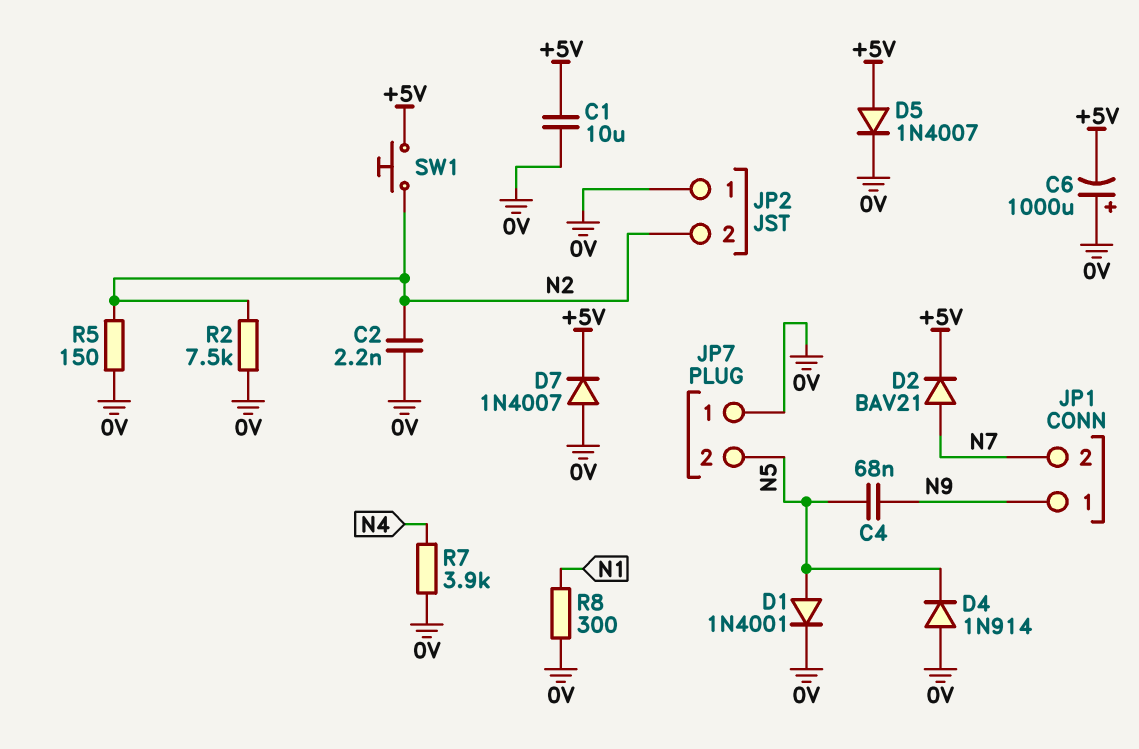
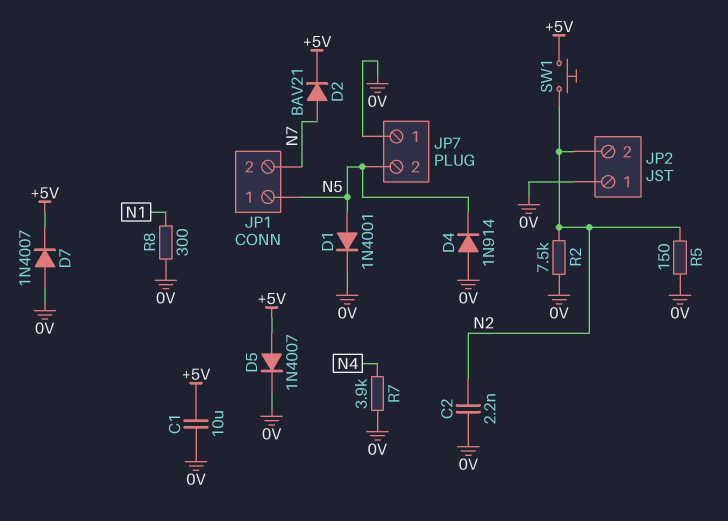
C4: 68nF (N5, N9) -> none
C6: 1000uF (plus 0V, minus +5V) -> none
JP1 pin 1: N9 -> N5

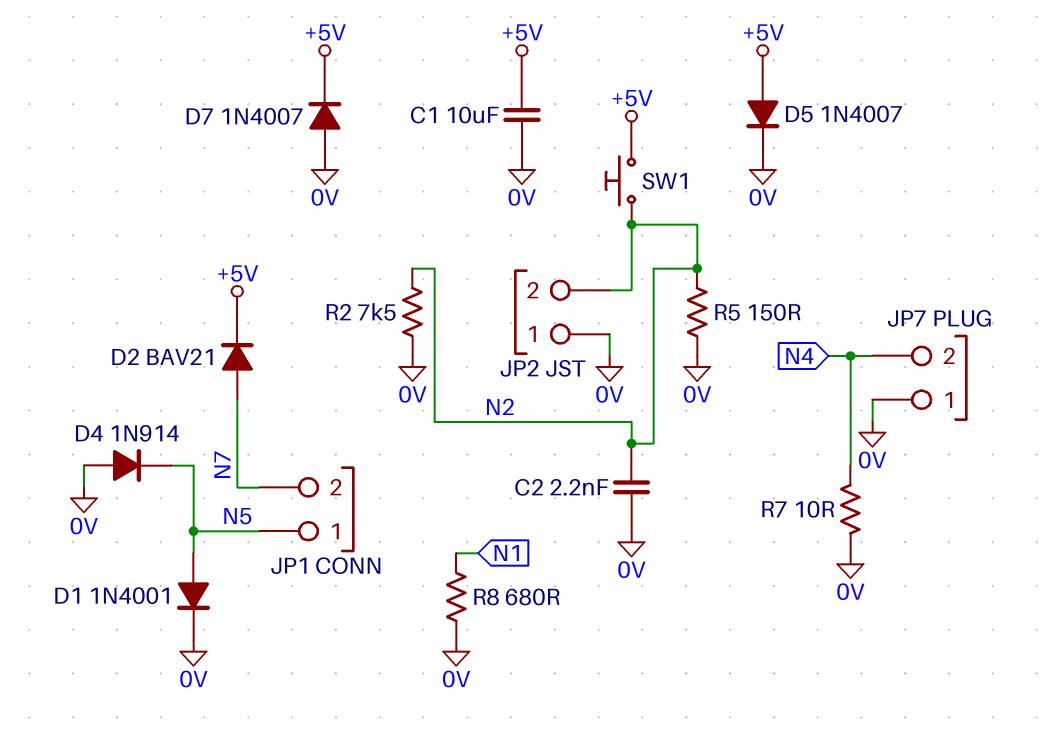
JP7 pin 2: N5 -> N4
R7: 3.9k (0V, N4) -> 10 (0V, N4)
R8: 300 (0V, N1) -> 680 (0V, N1)

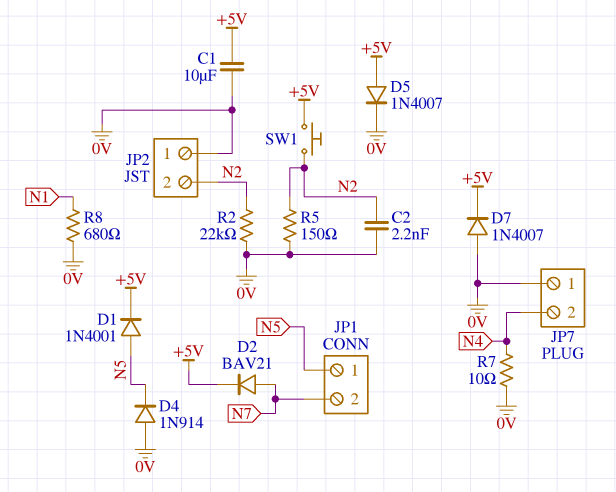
D1: diode 1N4001 (A N5, K 0V) -> diode 1N4001 (A N5, K +5V)
R2: 7.5k (0V, N2) -> 22k (0V, N2)

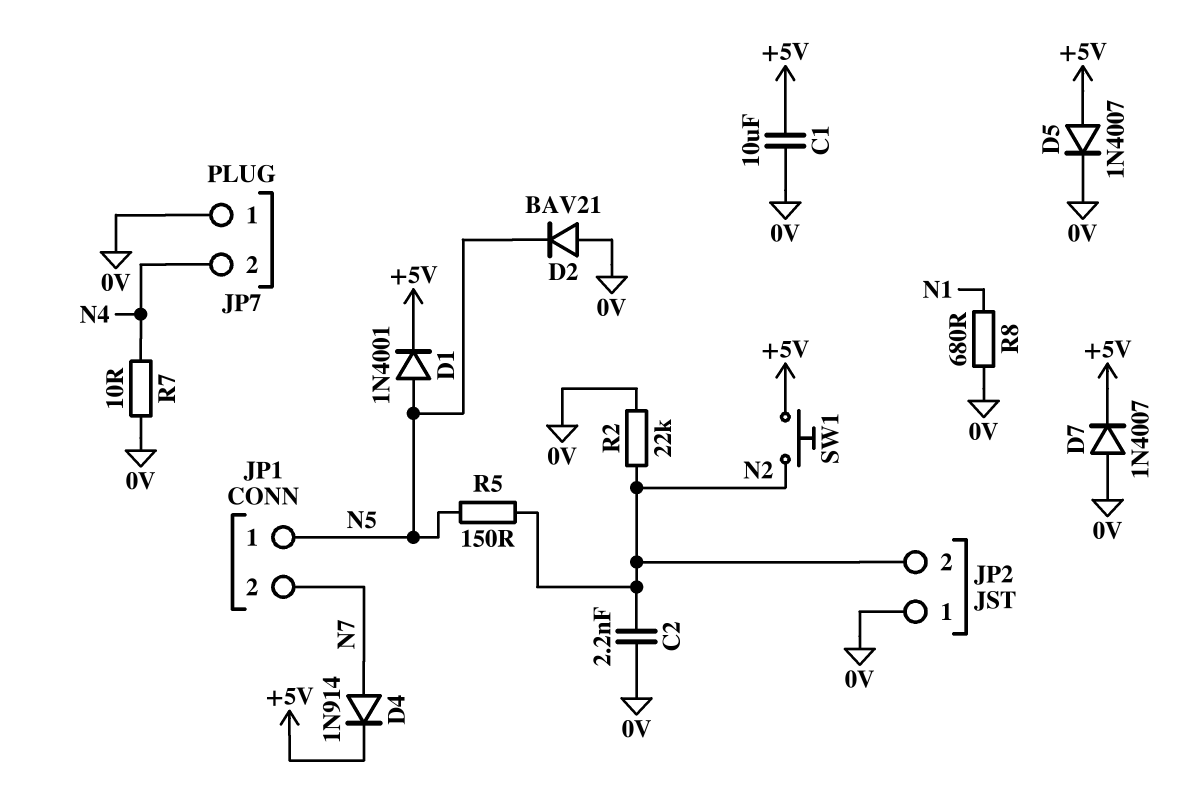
D2: diode BAV21 (A N7, K +5V) -> diode BAV21 (A 0V, K N5)
D4: diode 1N914 (A 0V, K N5) -> diode 1N914 (A N7, K +5V)
R5: 150 (0V, N2) -> 150 (N2, N5)

